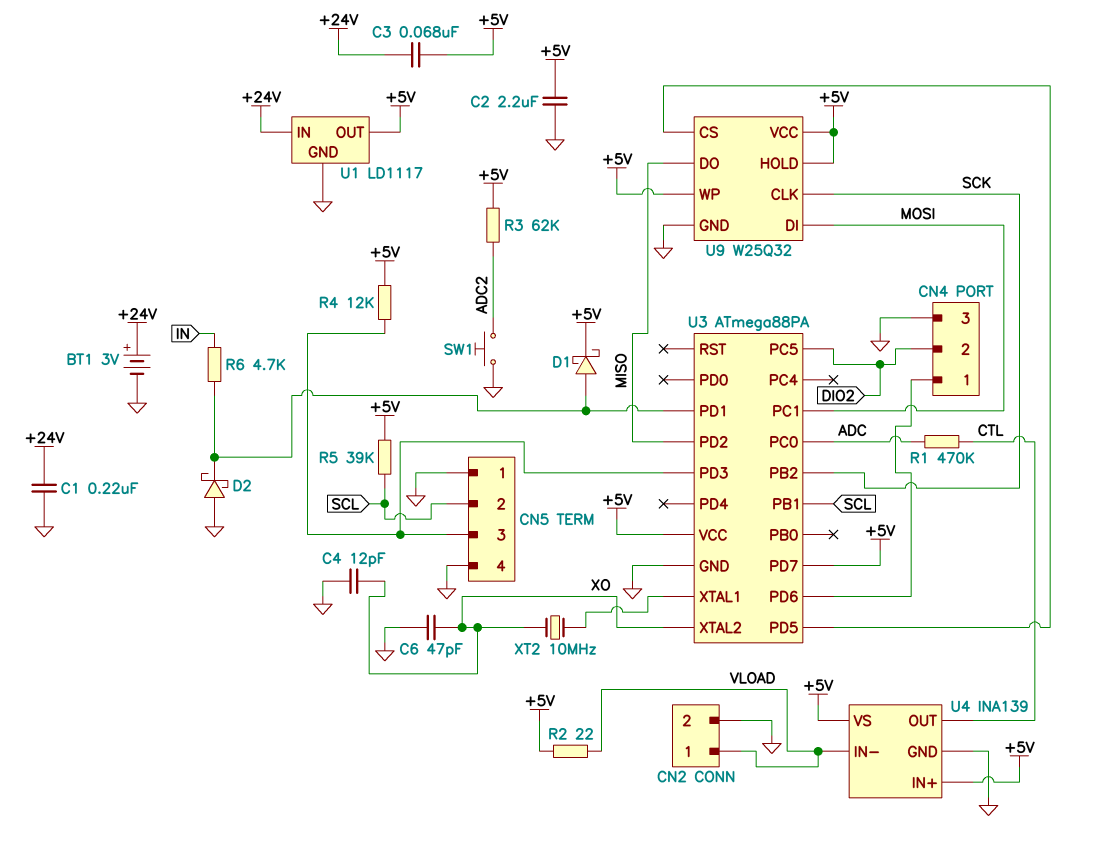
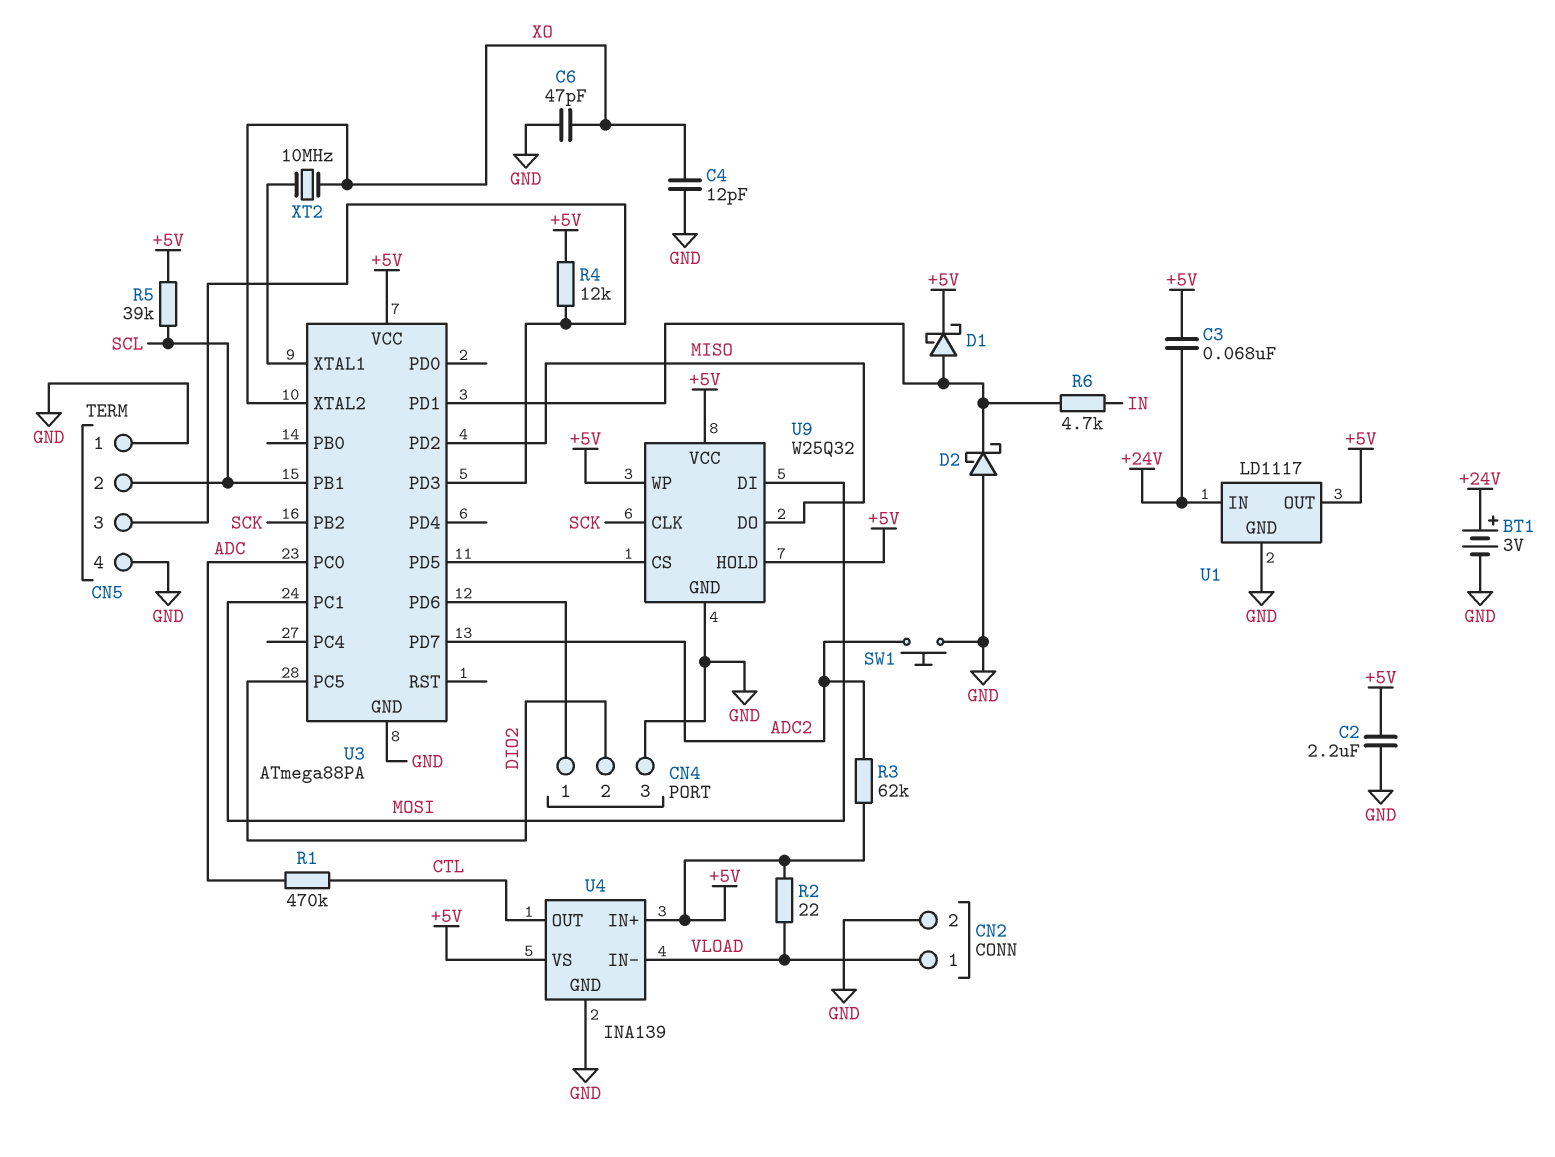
C1: 220nF (+24V, GND) -> none
U3 pin PD7: +5V -> ADC2

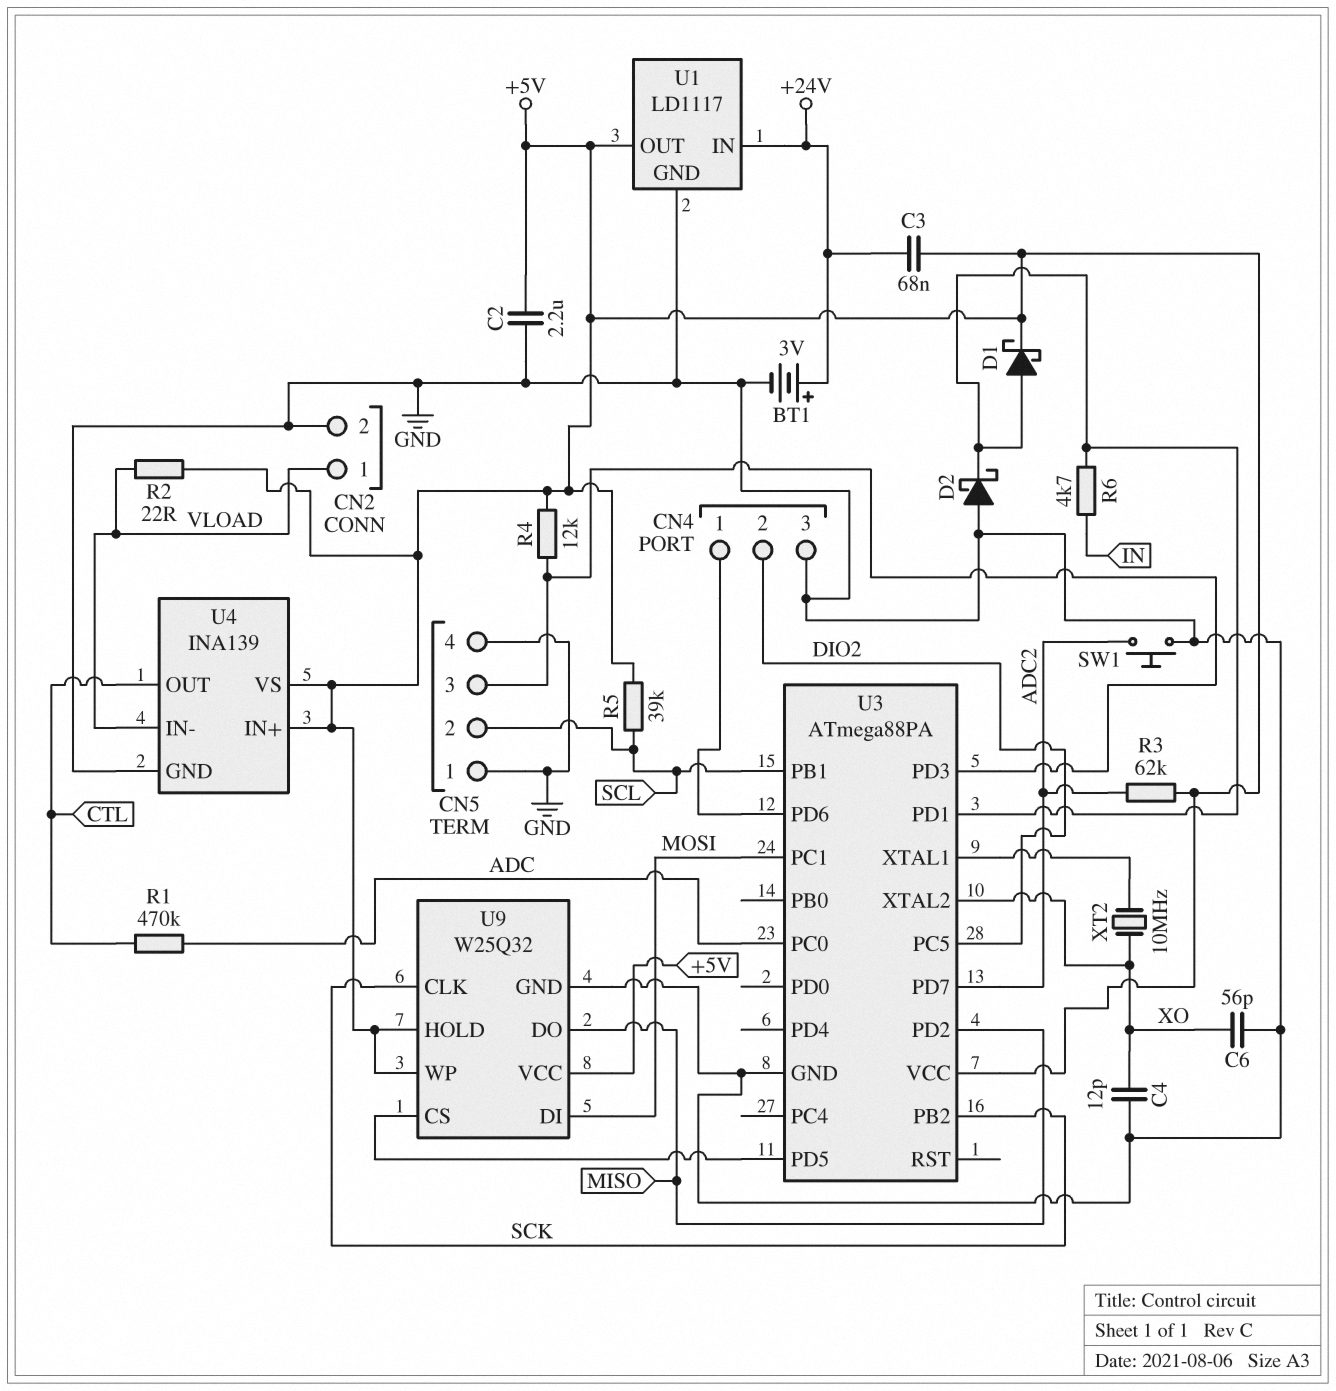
C6: 47pF (GND, XO) -> 56pF (GND, XO)

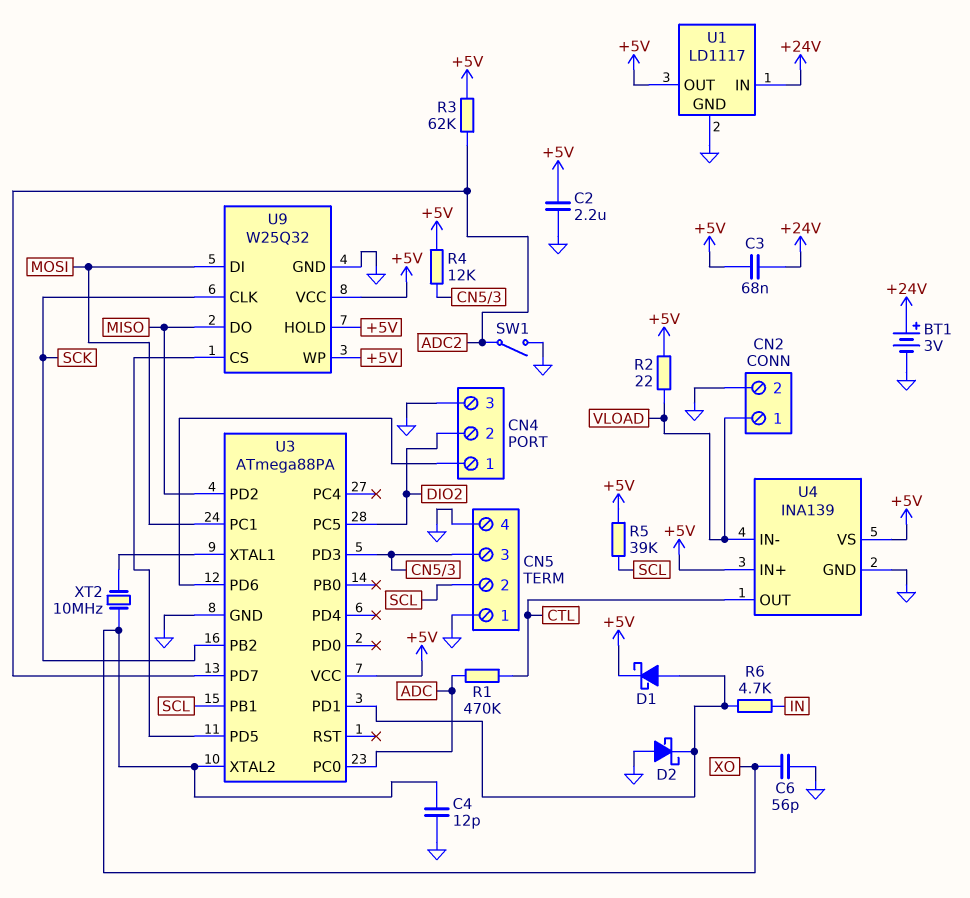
SW1: button (ADC2, GND) -> switch (ADC2, GND)

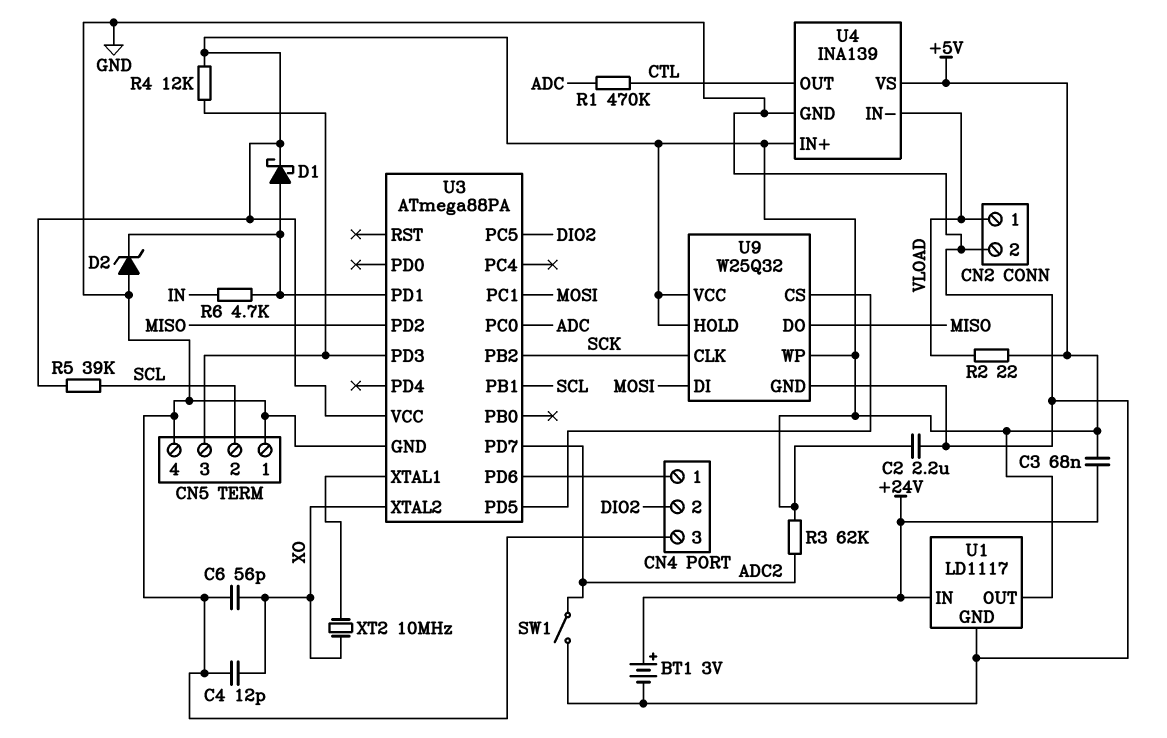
D2: schottky (A GND, K U3/PD1) -> zener (A GND, K U3/PD1)

